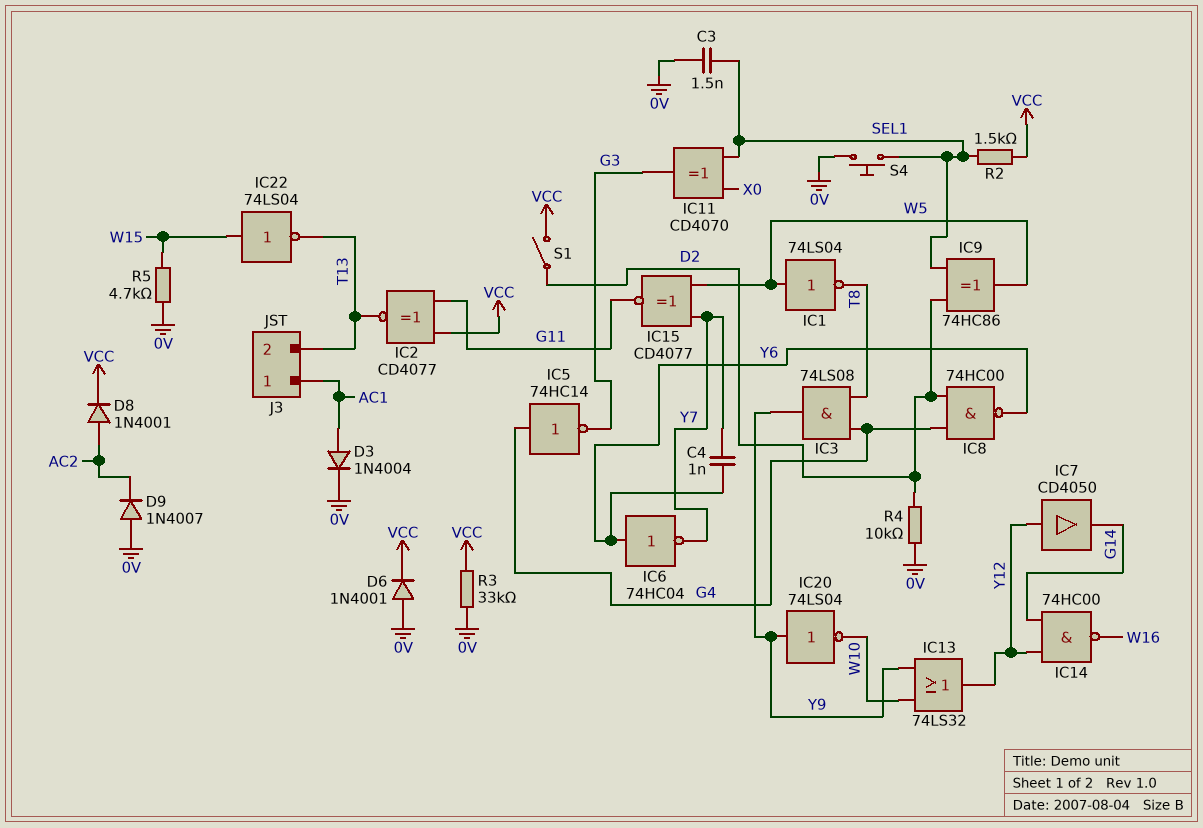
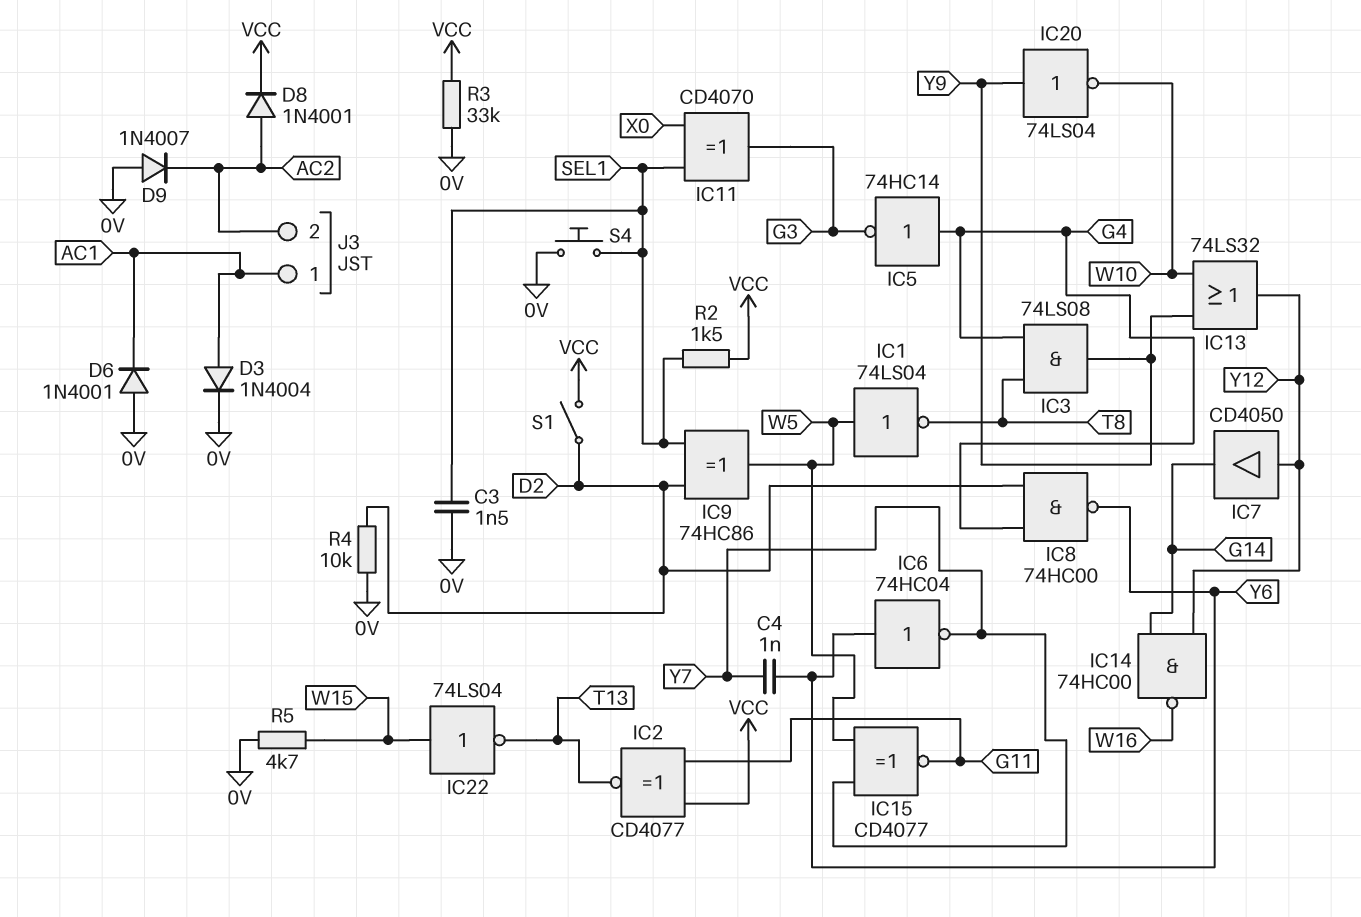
D6: diode 1N4001 (A 0V, K VCC) -> diode 1N4001 (A 0V, K AC1)
J3 pin 2: T13 -> AC2

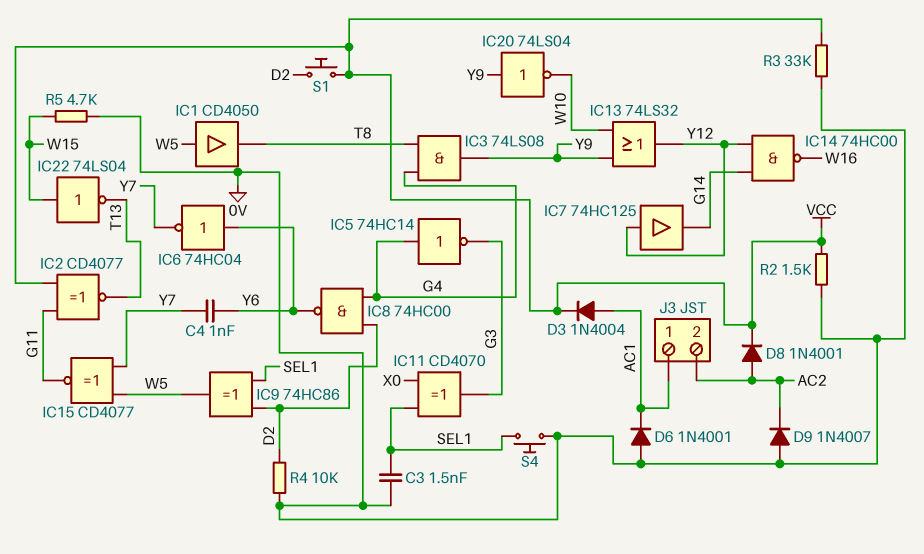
D3: diode 1N4004 (A AC1, K 0V) -> diode 1N4004 (A AC1, K VCC)
IC1: NOT 74LS04 (in W5, out T8) -> buffer CD4050 (in W5, out T8)
IC7: buffer CD4050 (in Y12, out G14) -> buffer 74HC125 (in Y12, out G14)
R2: 1.5k (SEL1, VCC) -> 1.5k (0V, VCC)
S1: switch (D2, VCC) -> button (D2, VCC)

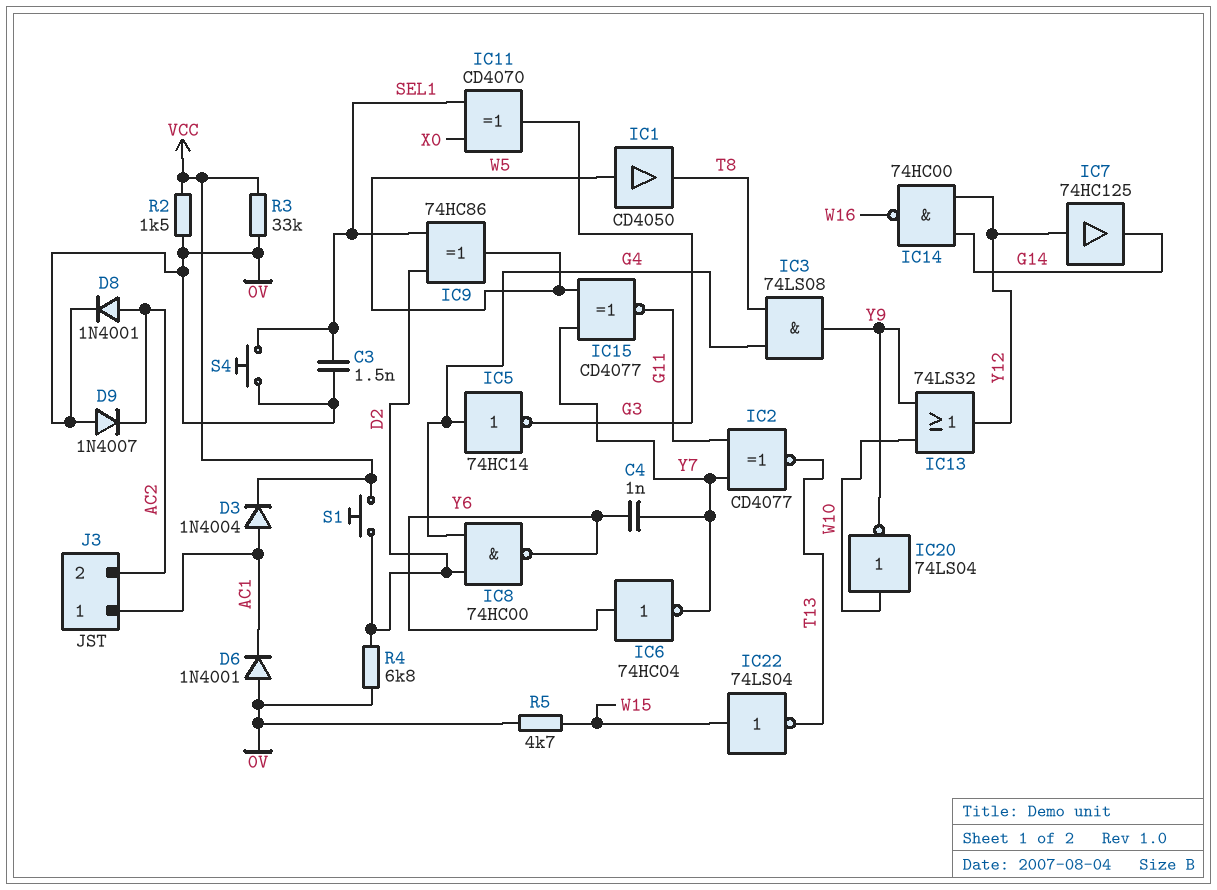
D8: diode 1N4001 (A AC2, K VCC) -> diode 1N4001 (A AC2, K 0V)
IC2: XNOR CD4077 (in G11, in VCC, out T13) -> XNOR CD4077 (in G11, in Y7, out T13)
IC20: NOT 74LS04 (in Y9, out W10) -> NOT 74LS04 (in W10, out Y9)
R4: 10k (0V, D2) -> 6.8k (0V, D2)

